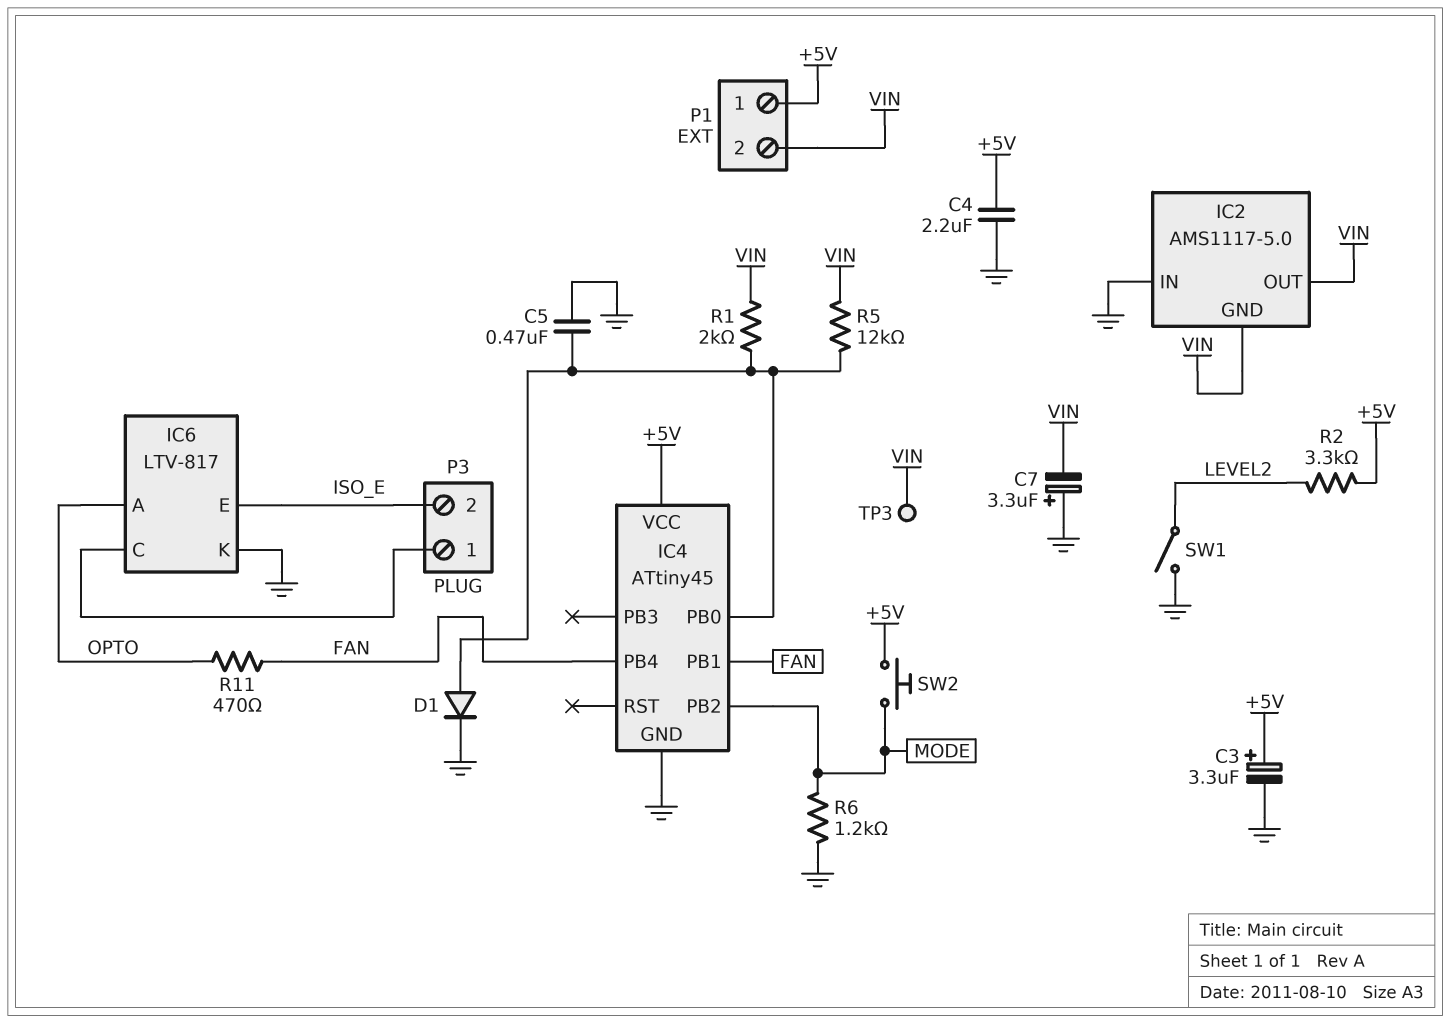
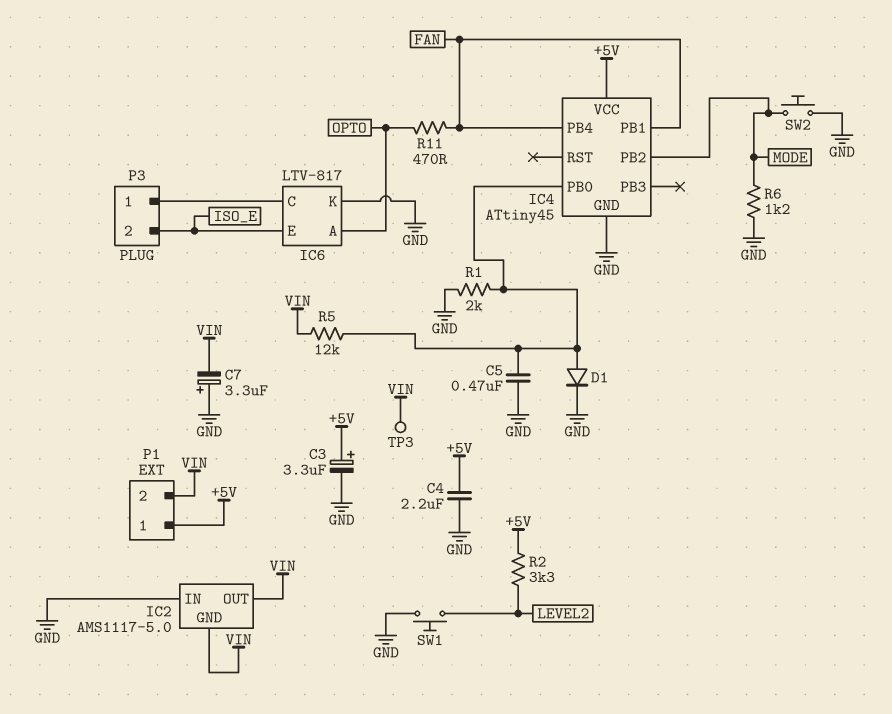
R1: 2k (IC4/PB0, VIN) -> 2k (GND, IC4/PB0)
SW1: switch (GND, LEVEL2) -> button (GND, LEVEL2)
SW2: button (+5V, MODE) -> button (GND, MODE)

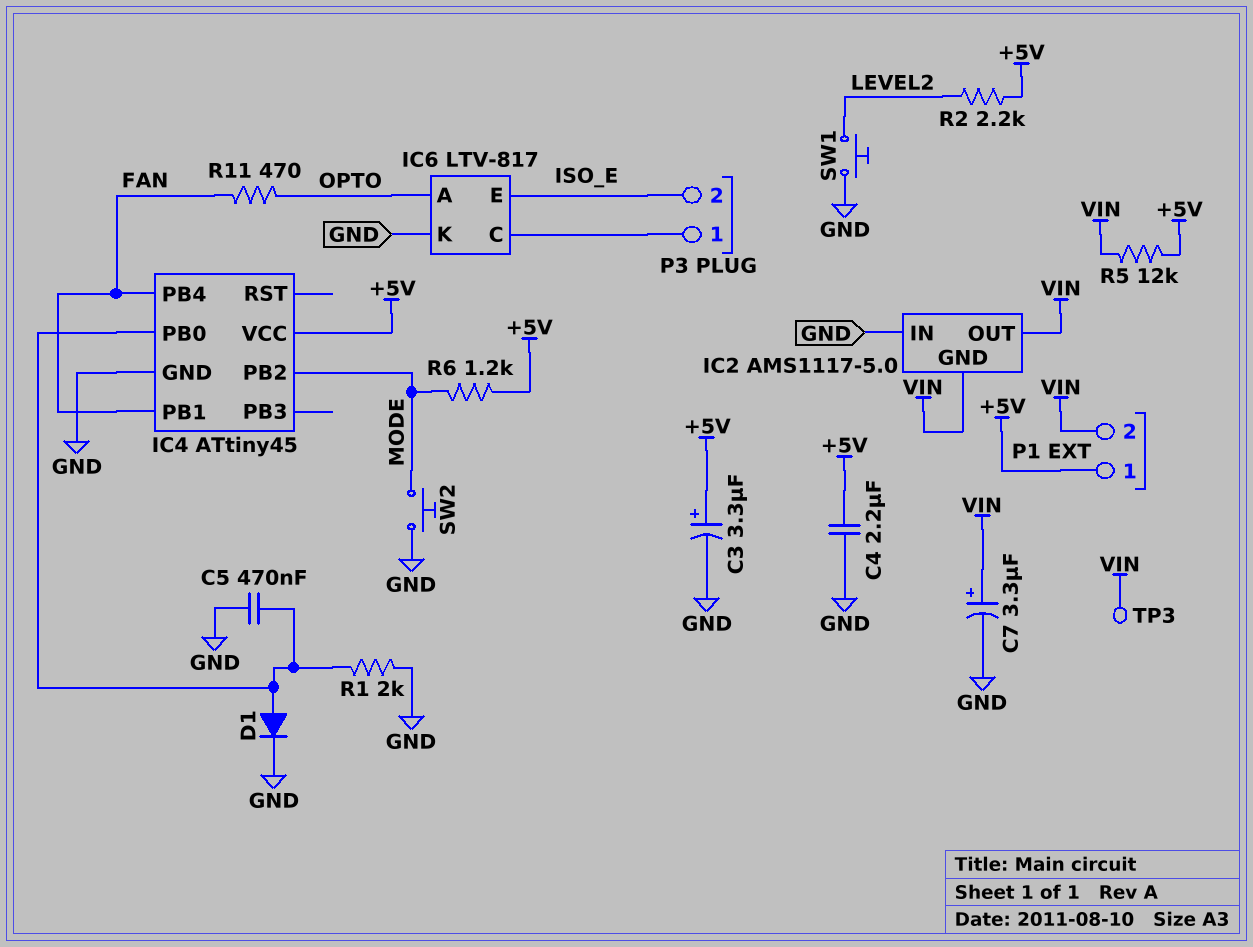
C7: 3.3uF (plus GND, minus VIN) -> 3.3uF (plus VIN, minus GND)
R2: 3.3k (+5V, LEVEL2) -> 2.2k (+5V, LEVEL2)
R5: 12k (IC4/PB0, VIN) -> 12k (+5V, VIN)
R6: 1.2k (GND, MODE) -> 1.2k (+5V, MODE)

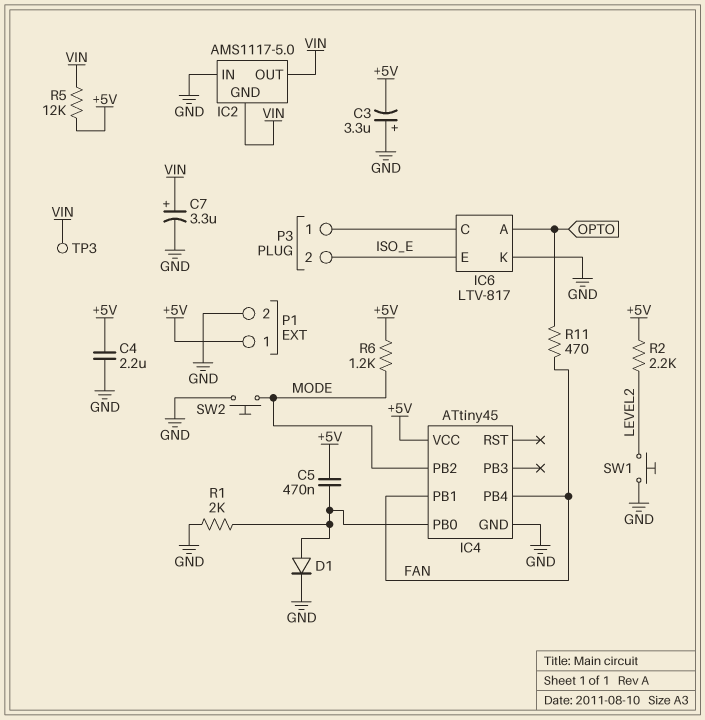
C3: 3.3uF (plus +5V, minus GND) -> 3.3uF (plus GND, minus +5V)
C5: 470nF (GND, IC4/PB0) -> 470nF (+5V, IC4/PB0)
P1 pin 2: VIN -> GND

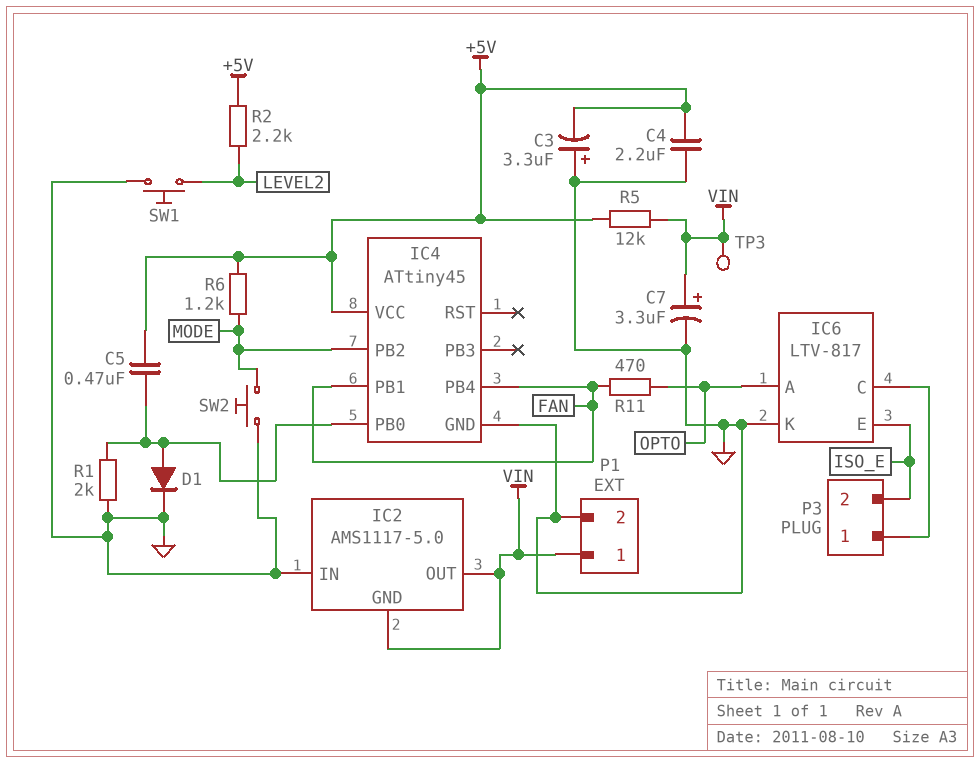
P1 pin 1: +5V -> VIN

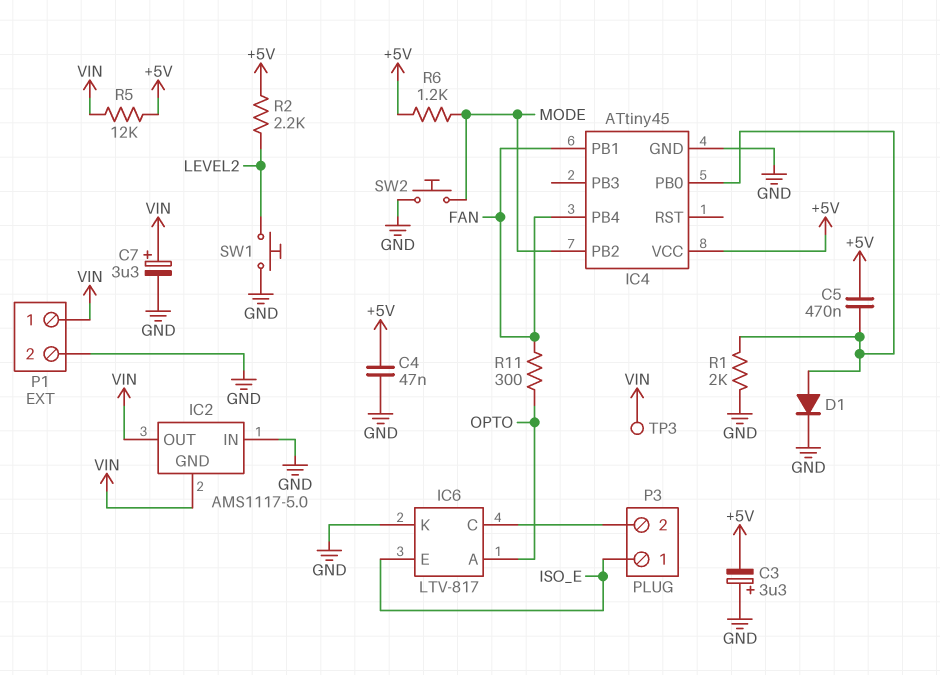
C4: 2.2uF (+5V, GND) -> 47nF (+5V, GND)
P3 pin 1: IC6/C -> ISO_E
P3 pin 2: ISO_E -> IC6/C
R11: 470 (FAN, OPTO) -> 300 (FAN, OPTO)

